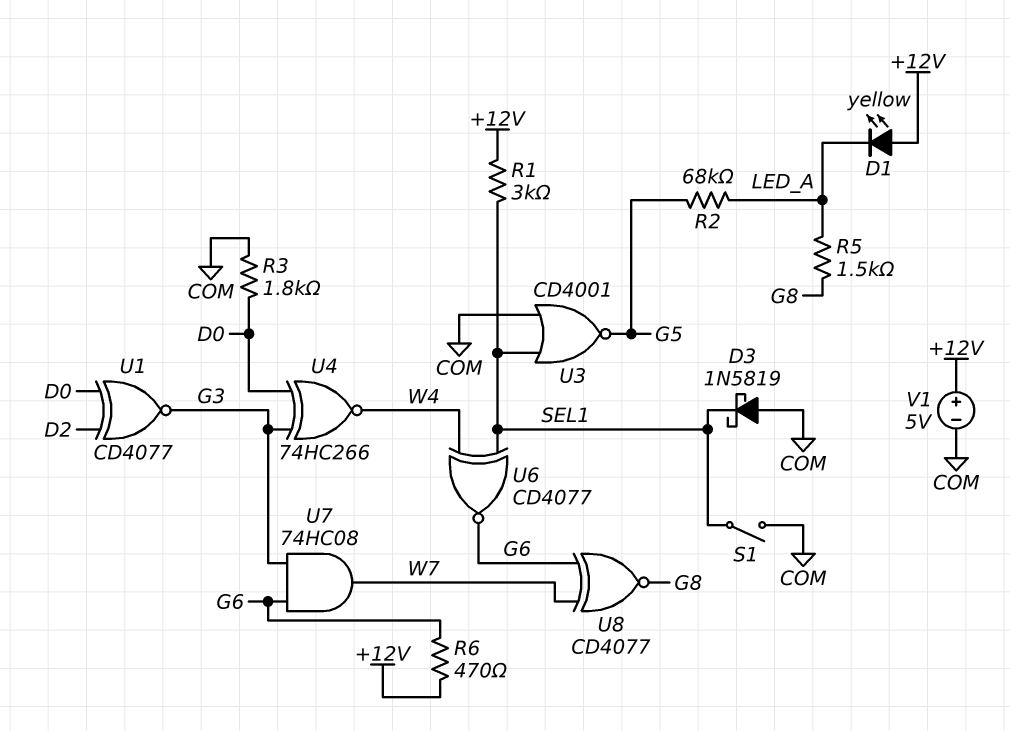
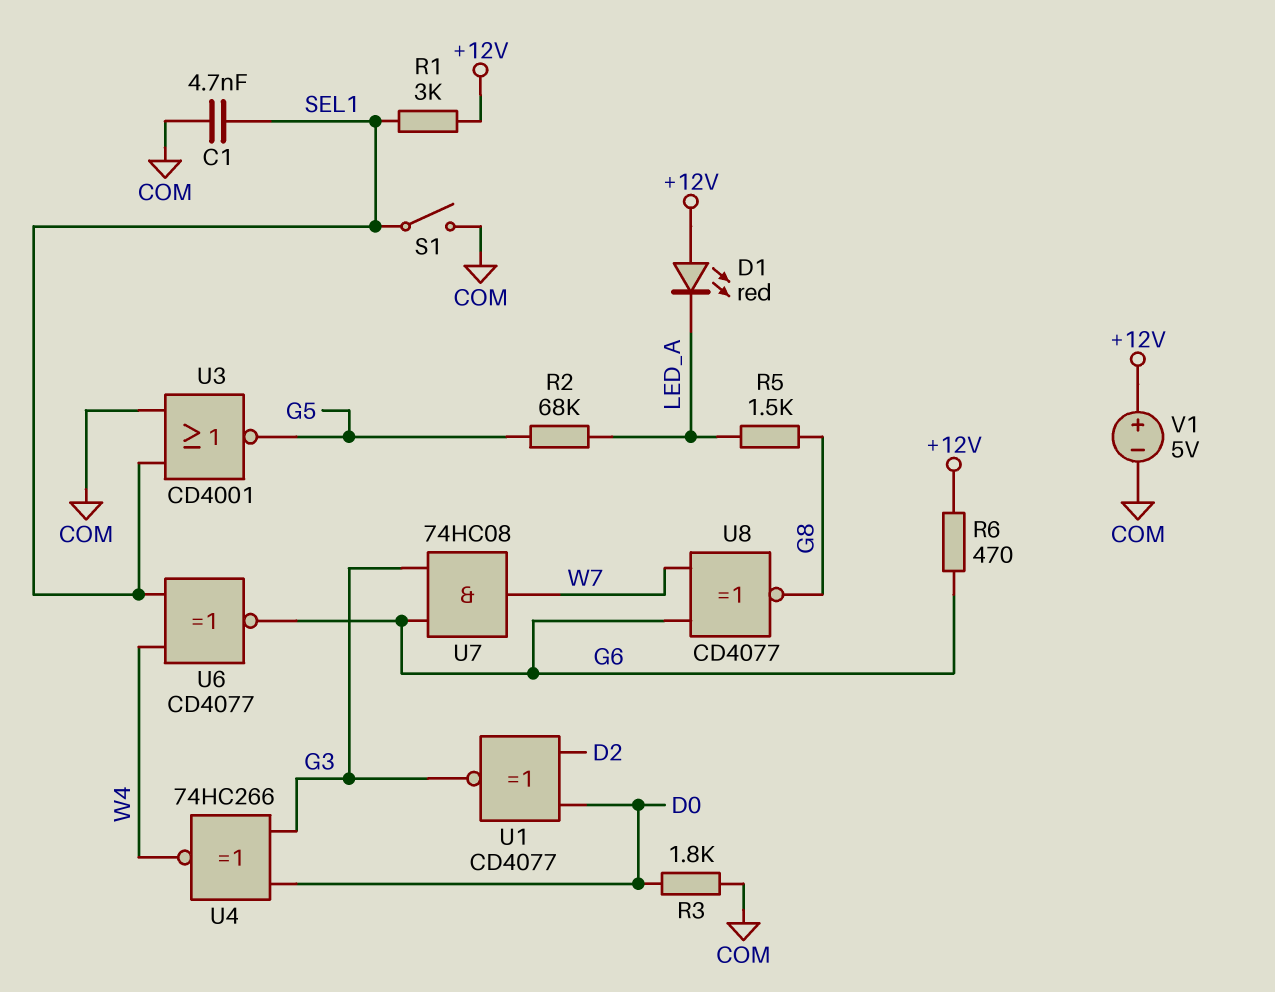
C1: none -> 4.7nF (COM, SEL1)
D1: LED yellow (A +12V, K LED_A) -> LED red (A +12V, K LED_A)
D3: schottky 1N5819 (A COM, K SEL1) -> none

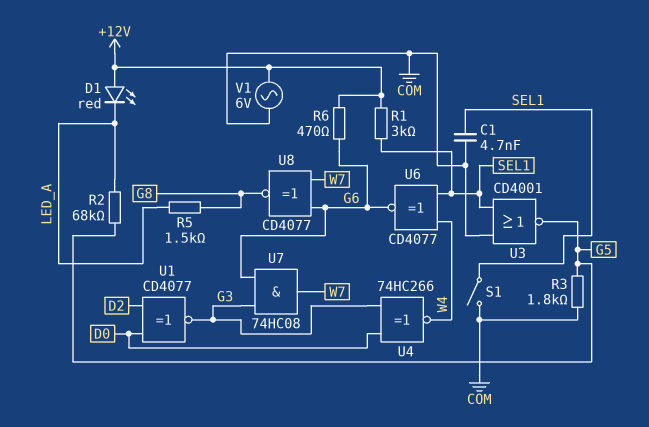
R3: 1.8k (COM, D0) -> 1.8k (COM, G5)
V1: 5V (plus +12V, minus COM) -> AC 6V (+12V, COM)

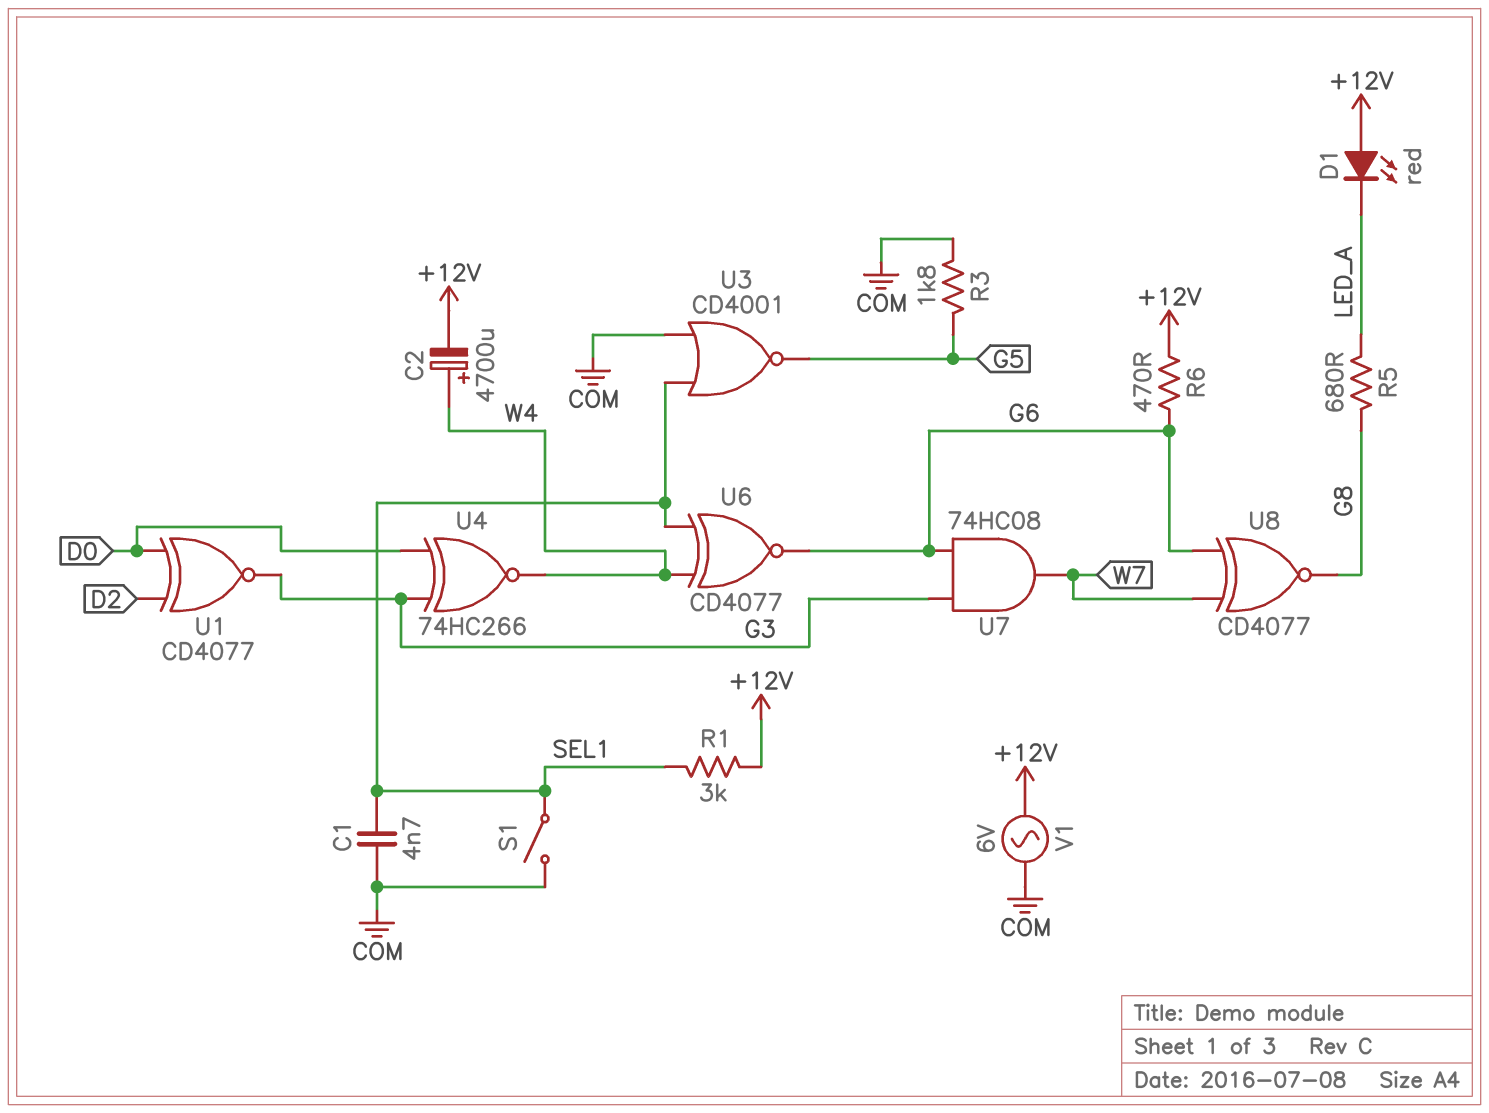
C2: none -> 4700uF (plus W4, minus +12V)
R2: 68k (G5, LED_A) -> none
R5: 1.5k (G8, LED_A) -> 680 (G8, LED_A)

